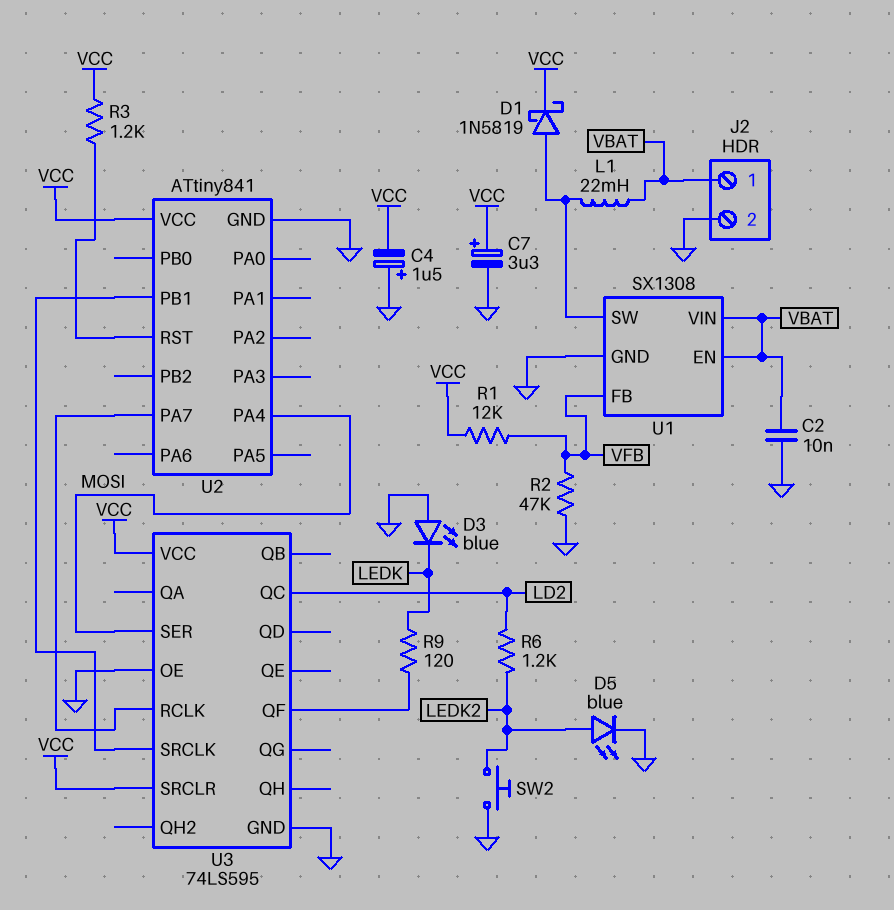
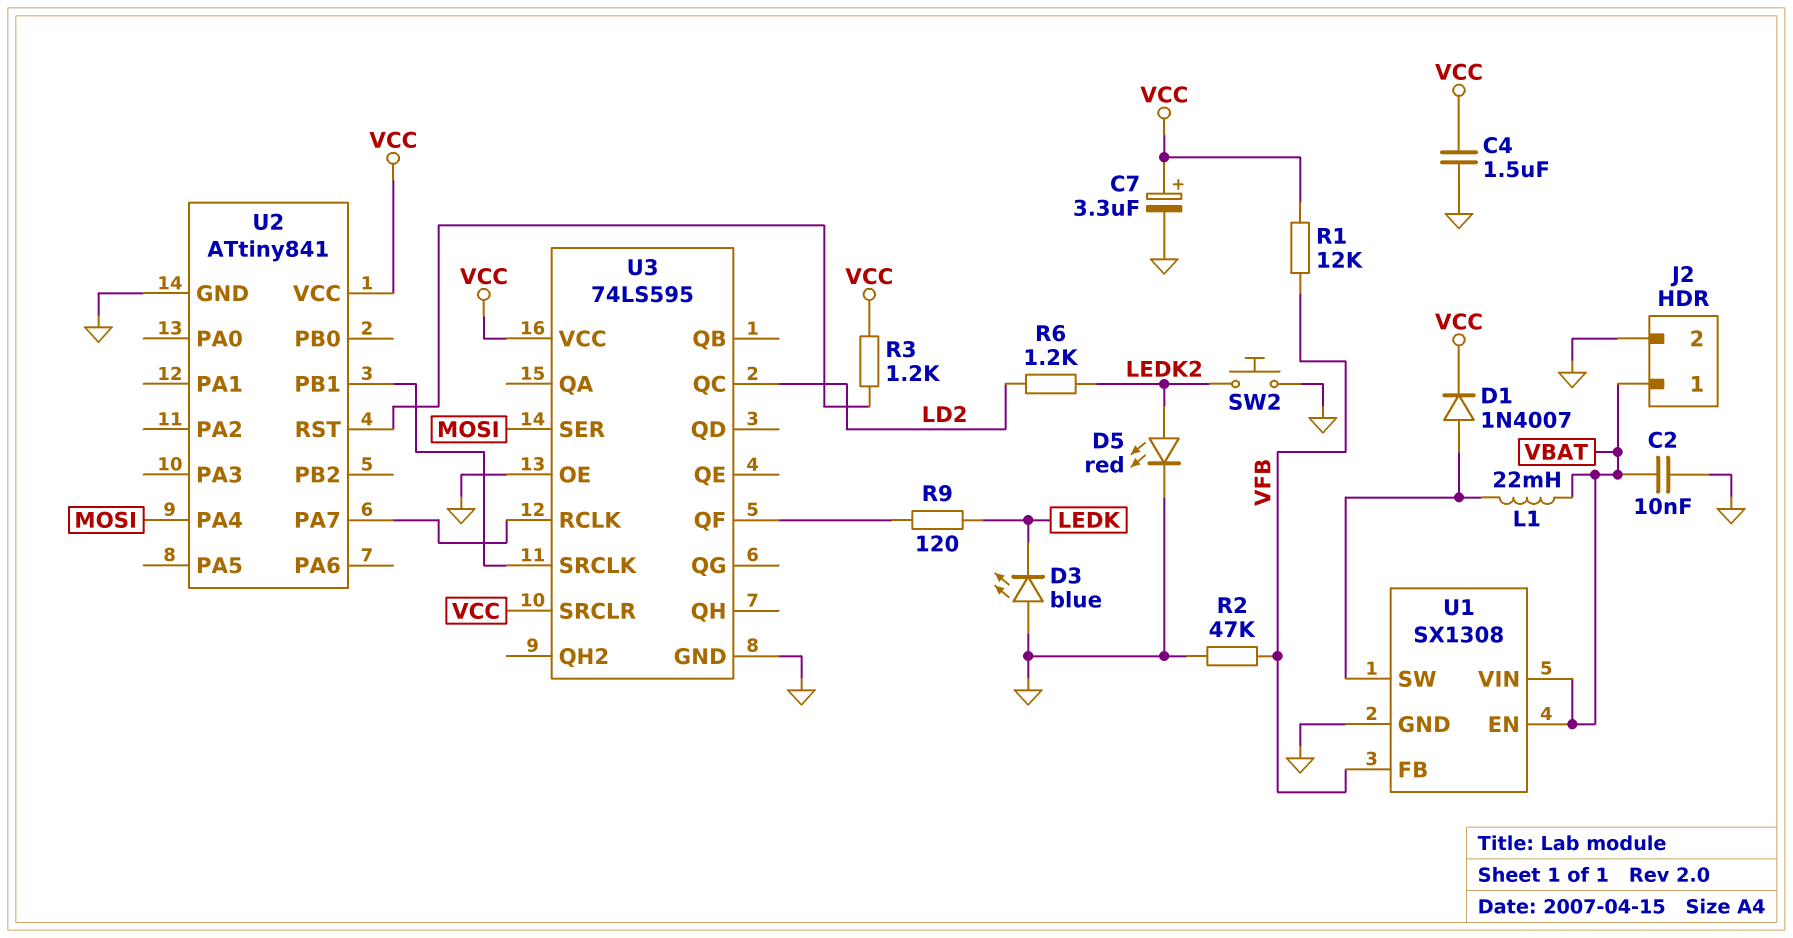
C4: 1.5uF (plus GND, minus VCC) -> 1.5uF (GND, VCC)
D1: schottky 1N5819 (A U1/SW, K VCC) -> diode 1N4007 (A U1/SW, K VCC)
D5: LED blue (A LEDK2, K GND) -> LED red (A LEDK2, K GND)

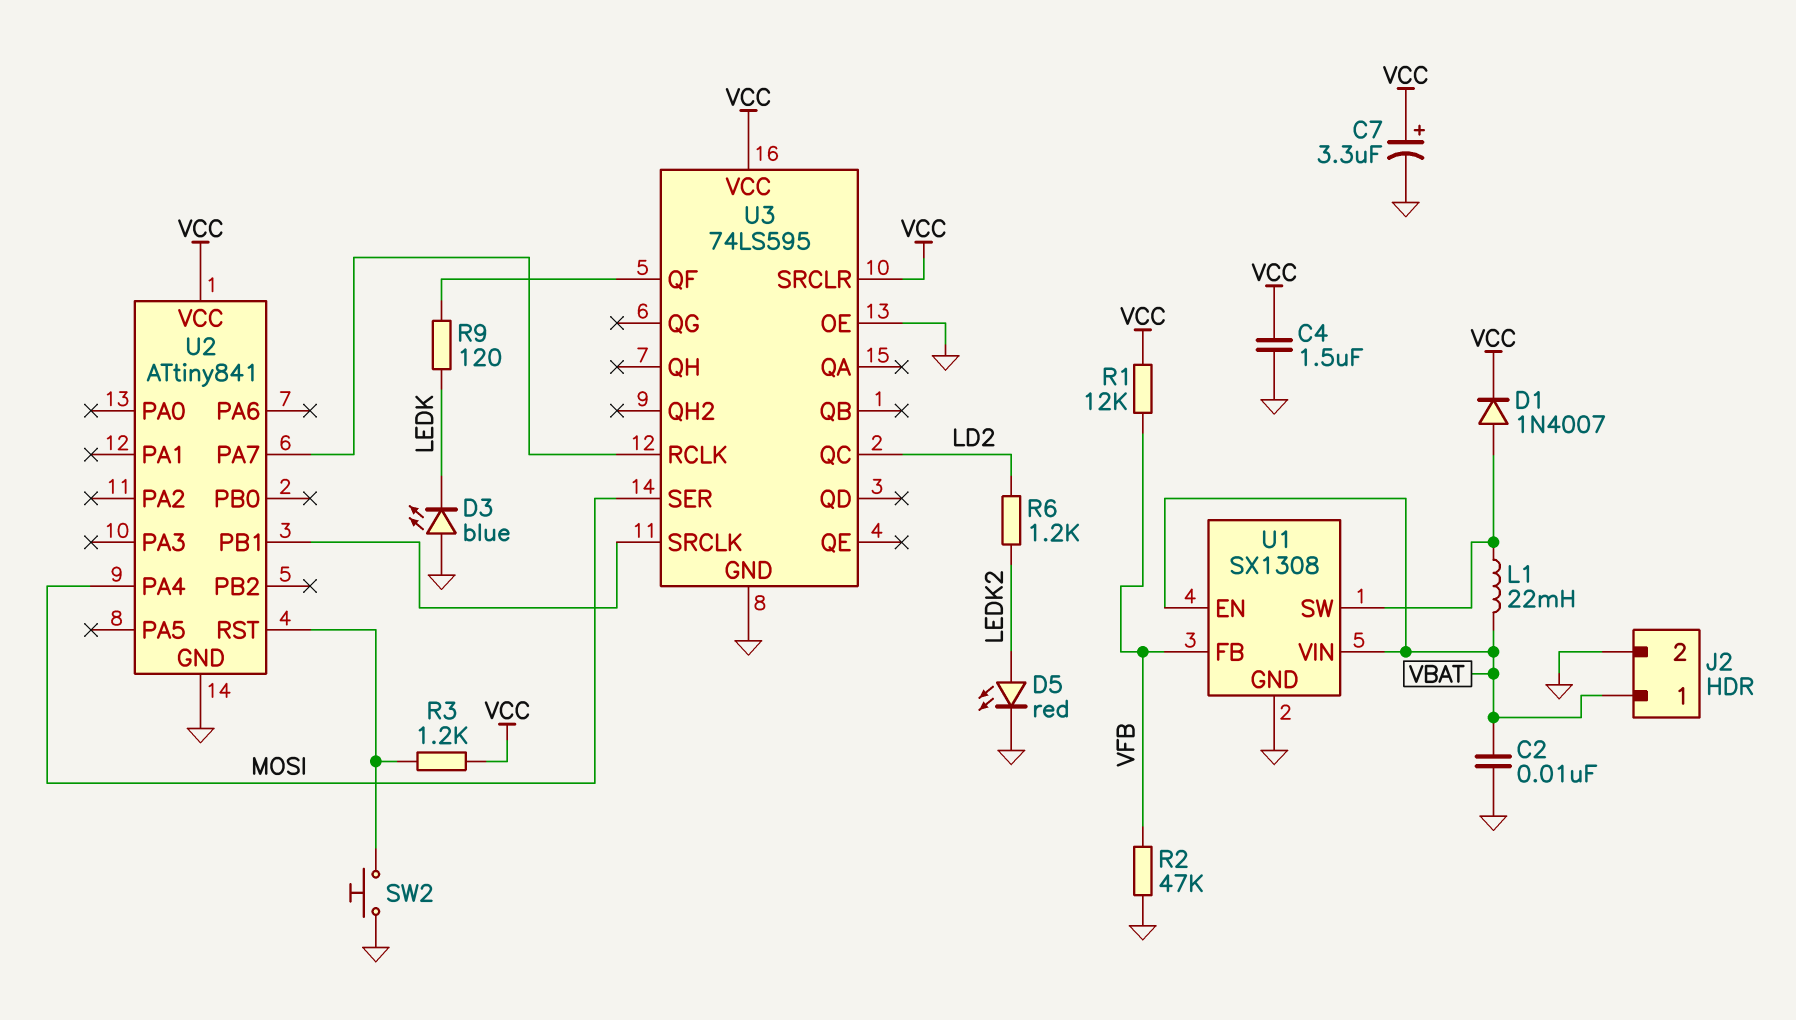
SW2: button (GND, LEDK2) -> button (GND, U2/RST)

